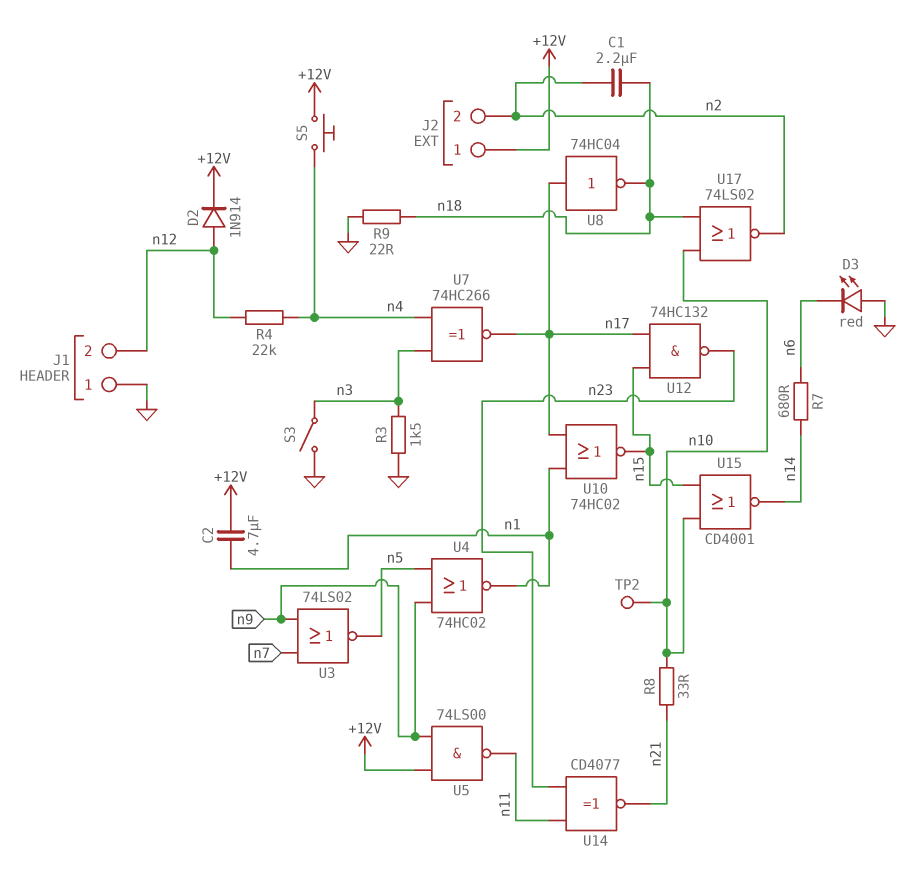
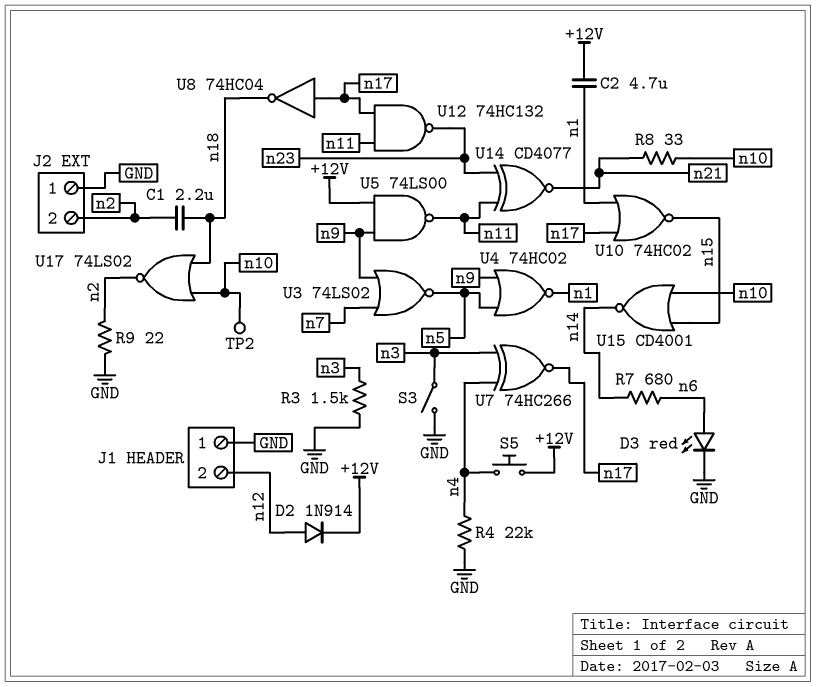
D3: LED red (A GND, K n6) -> LED red (A n6, K GND)
J2 pin 1: +12V -> GND
R4: 22k (n4, n12) -> 22k (GND, n4)
R9: 22 (GND, n18) -> 22 (GND, n2)
U12: NAND 74HC132 (in n15, in n17, out n23) -> NAND 74HC132 (in n11, in n17, out n23)

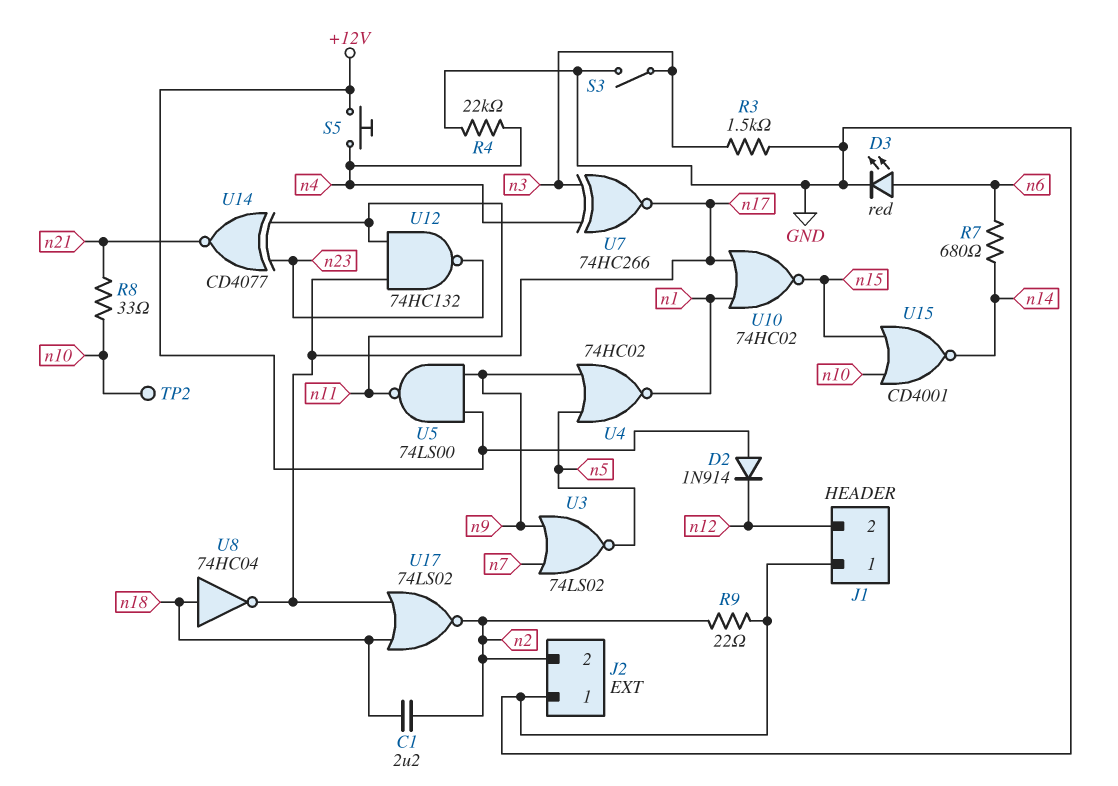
C2: 4.7uF (+12V, n1) -> none
D2: diode 1N914 (A n12, K +12V) -> diode 1N914 (A +12V, K n12)
U8: NOT 74HC04 (in n17, out n18) -> NOT 74HC04 (in n18, out n17)
U17: NOR 74LS02 (in n10, in n18, out n2) -> NOR 74LS02 (in n17, in n18, out n2)

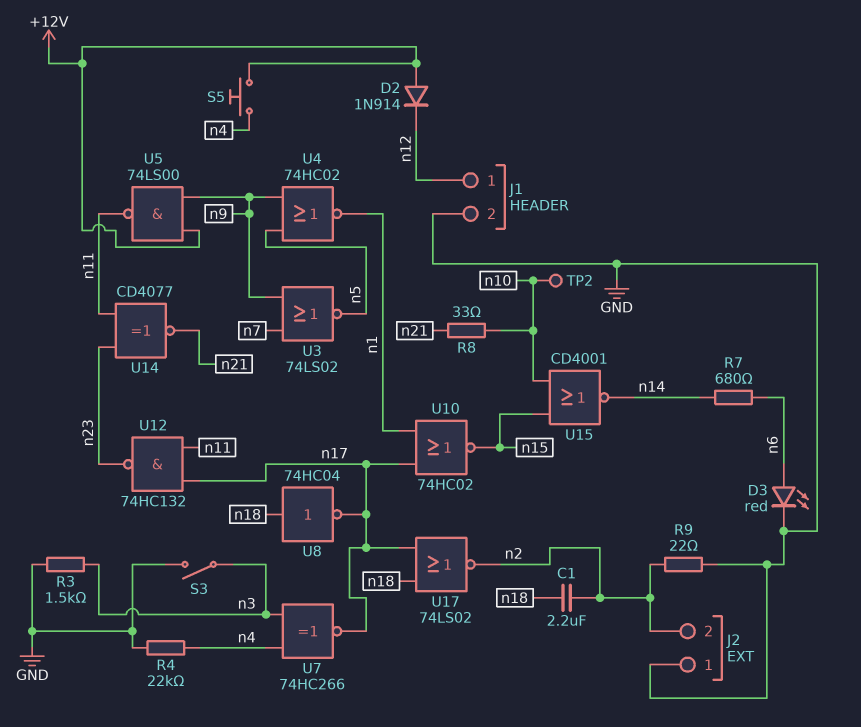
J1 pin 1: GND -> n12
J1 pin 2: n12 -> GND

